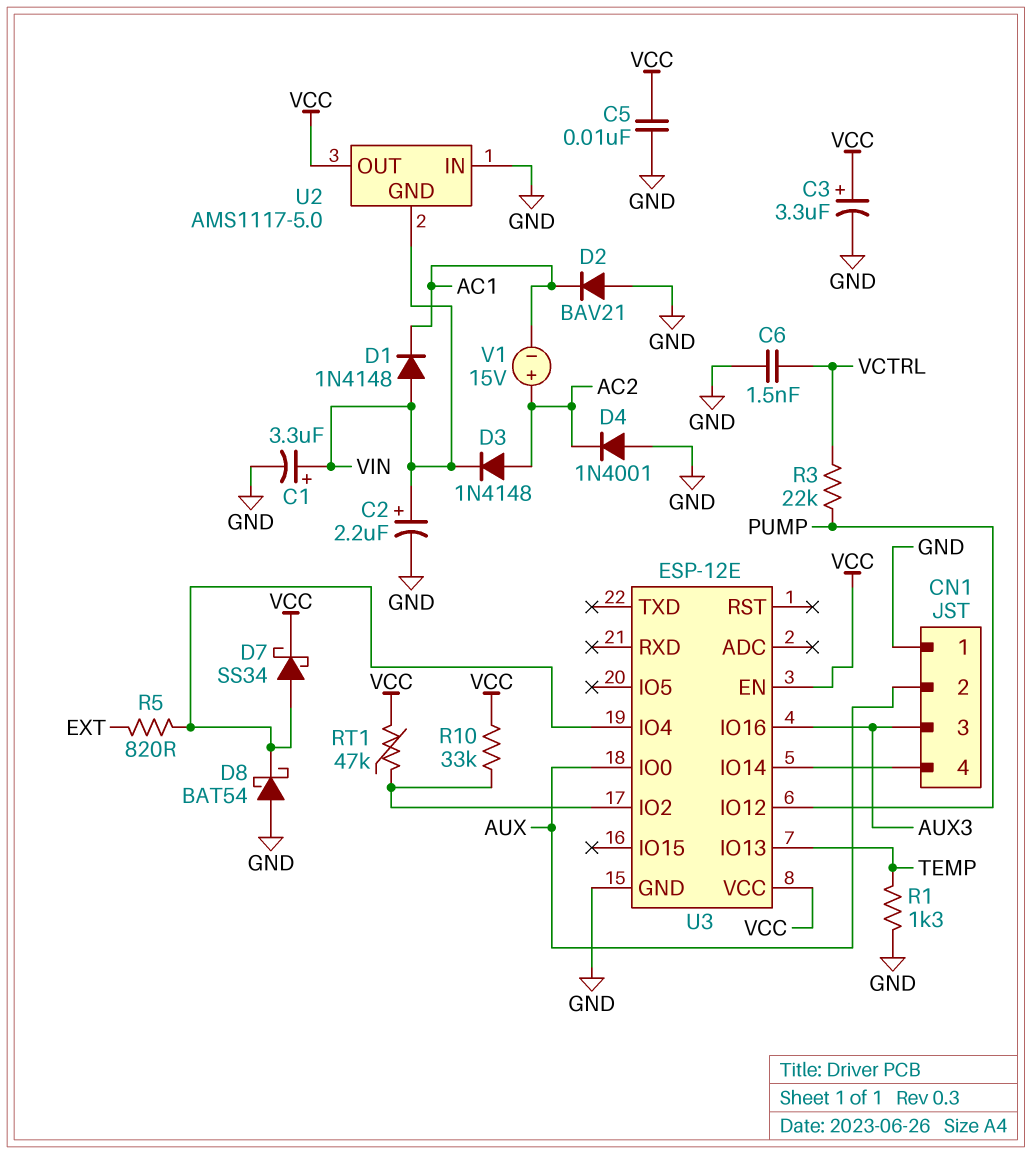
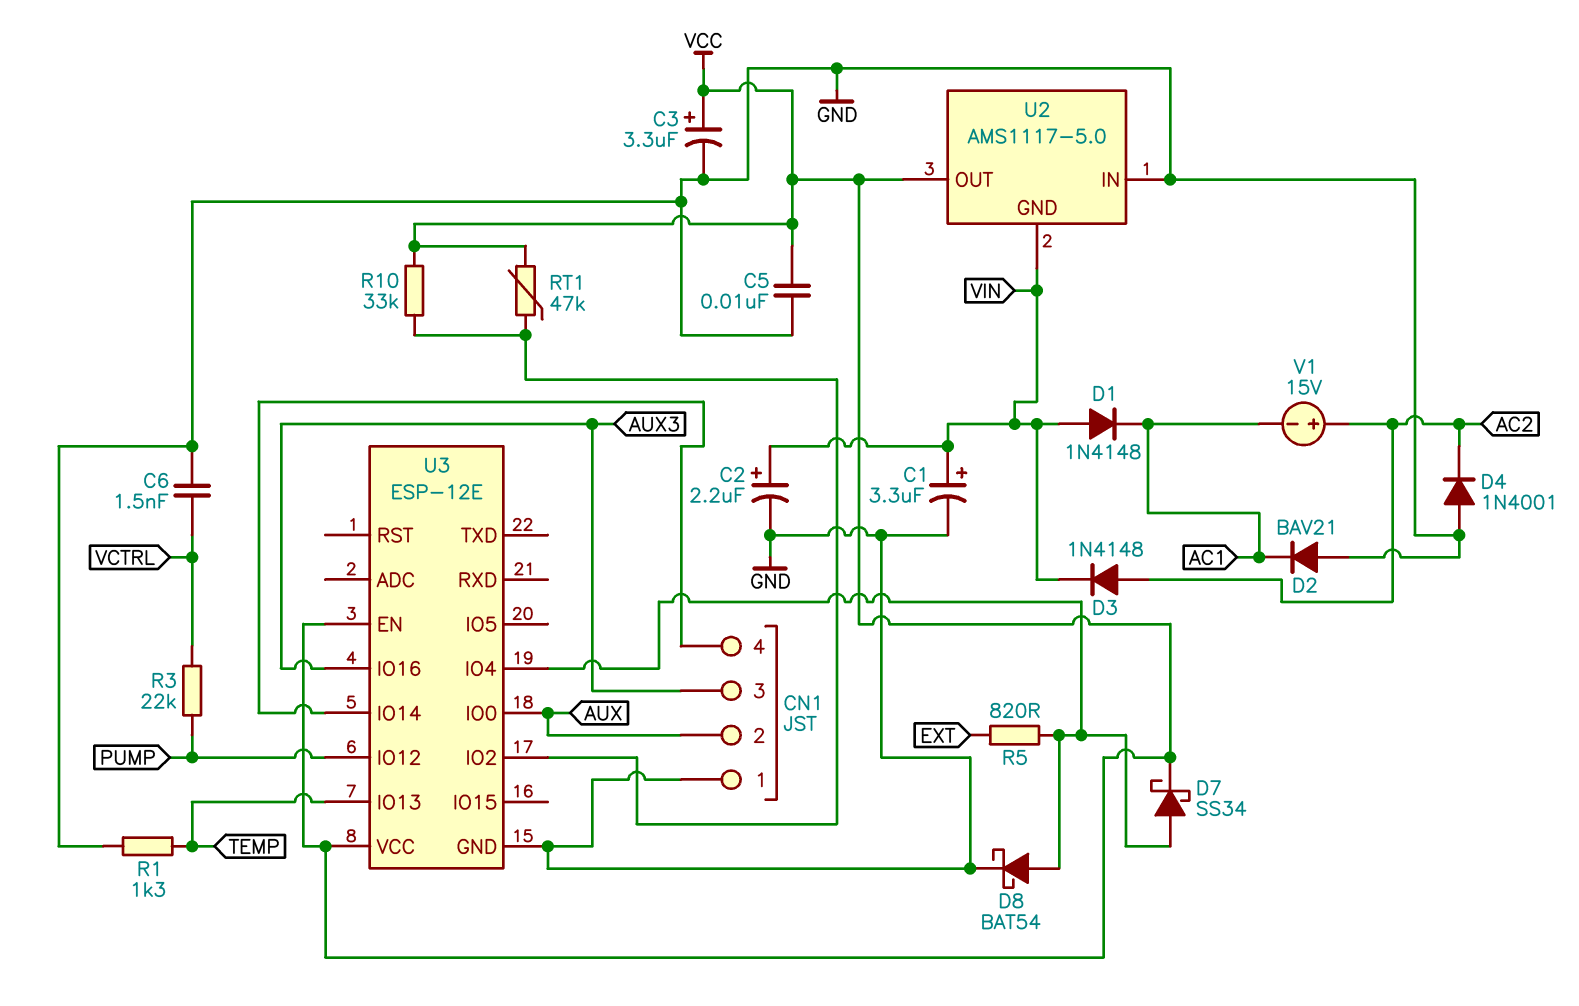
D8: schottky BAT54 (A GND, K U3/IO4) -> schottky BAT54 (A U3/IO4, K GND)

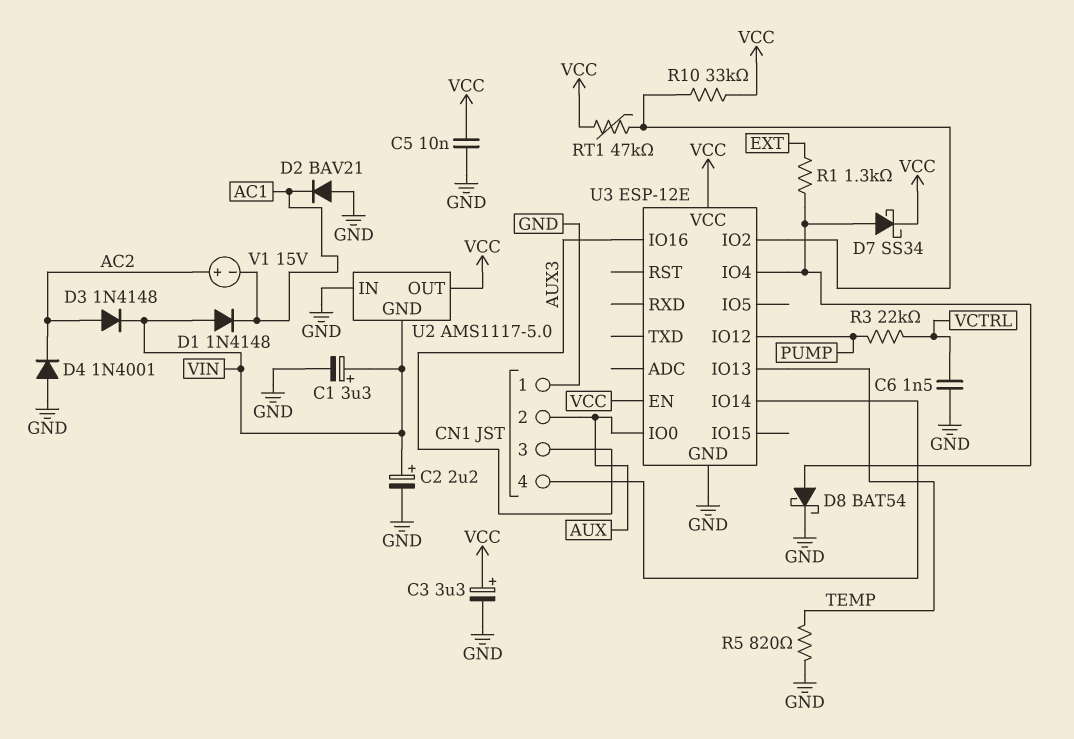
R1: 1.3k (GND, TEMP) -> 1.3k (EXT, U3/IO4)
R5: 820 (EXT, U3/IO4) -> 820 (GND, TEMP)

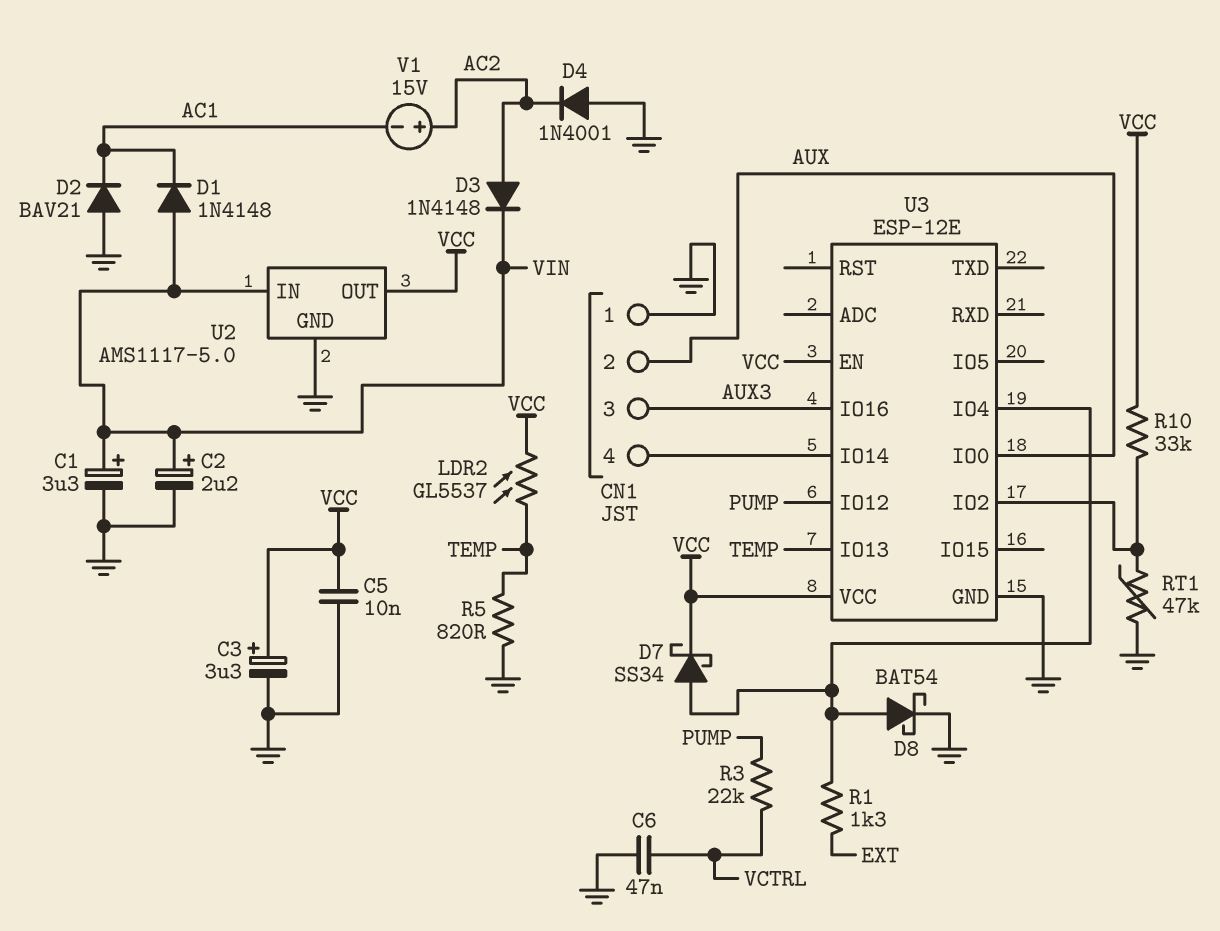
C6: 1.5nF (GND, VCTRL) -> 47nF (GND, VCTRL)
LDR2: none -> GL5537 (TEMP, VCC)
RT1: 47k (U3/IO2, VCC) -> 47k (GND, U3/IO2)
U2 pin GND: VIN -> GND
U2 pin IN: GND -> VIN

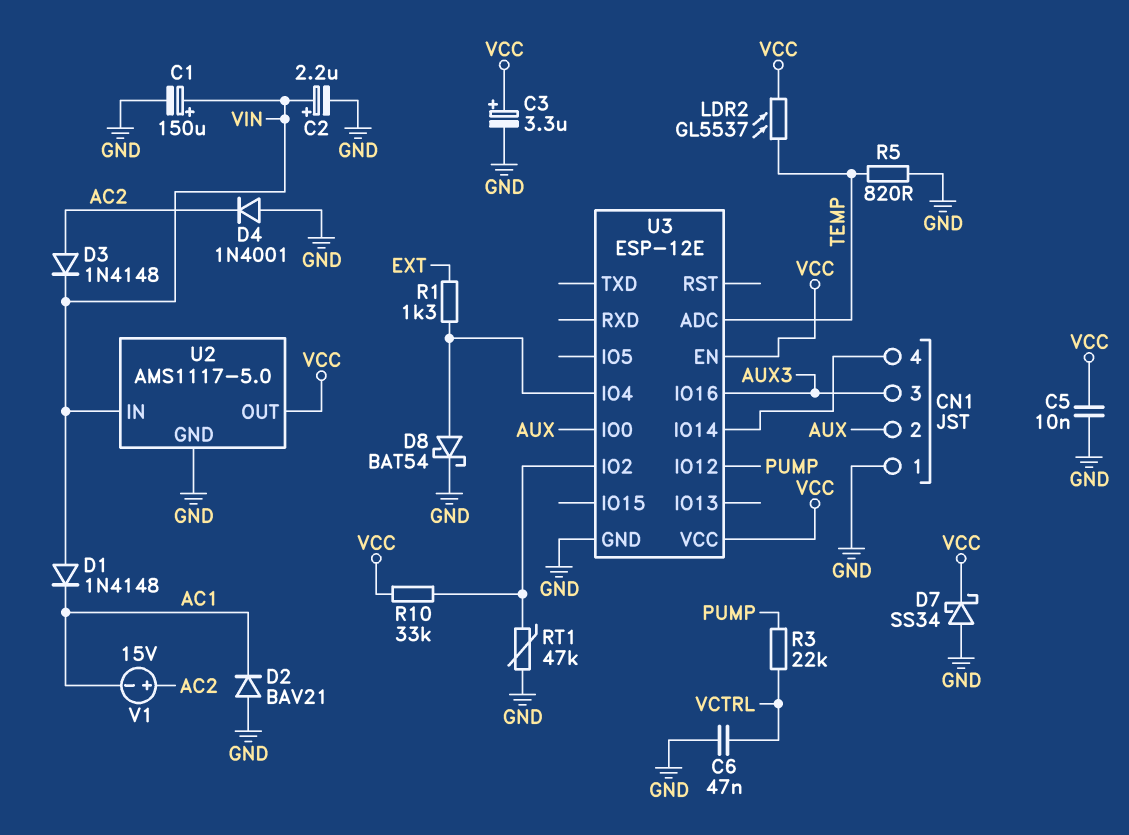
C1: 3.3uF (plus VIN, minus GND) -> 150uF (plus VIN, minus GND)
D7: schottky SS34 (A U3/IO4, K VCC) -> schottky SS34 (A GND, K VCC)
U3 pin ADC: none -> TEMP
U3 pin IO13: TEMP -> none

